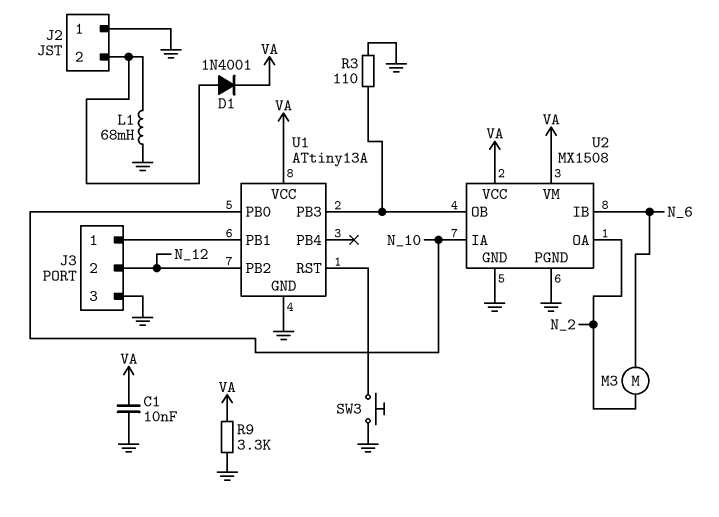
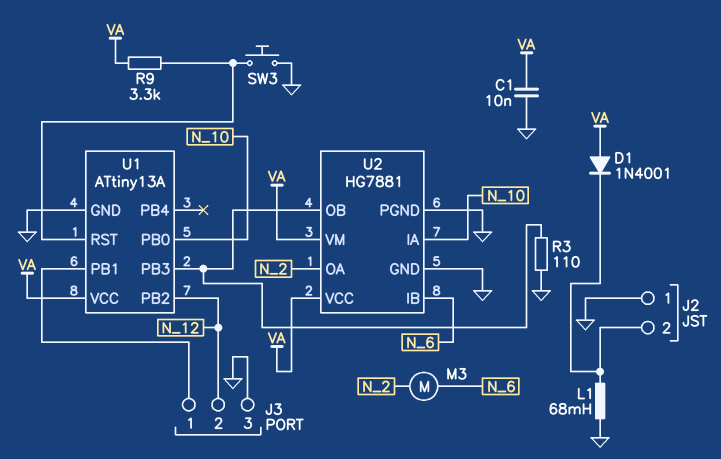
D1: diode 1N4001 (A J2/2, K VA) -> diode 1N4001 (A VA, K J2/2)
R9: 3.3k (GND, VA) -> 3.3k (U1/RST, VA)
U2: MX1508 -> HG7881

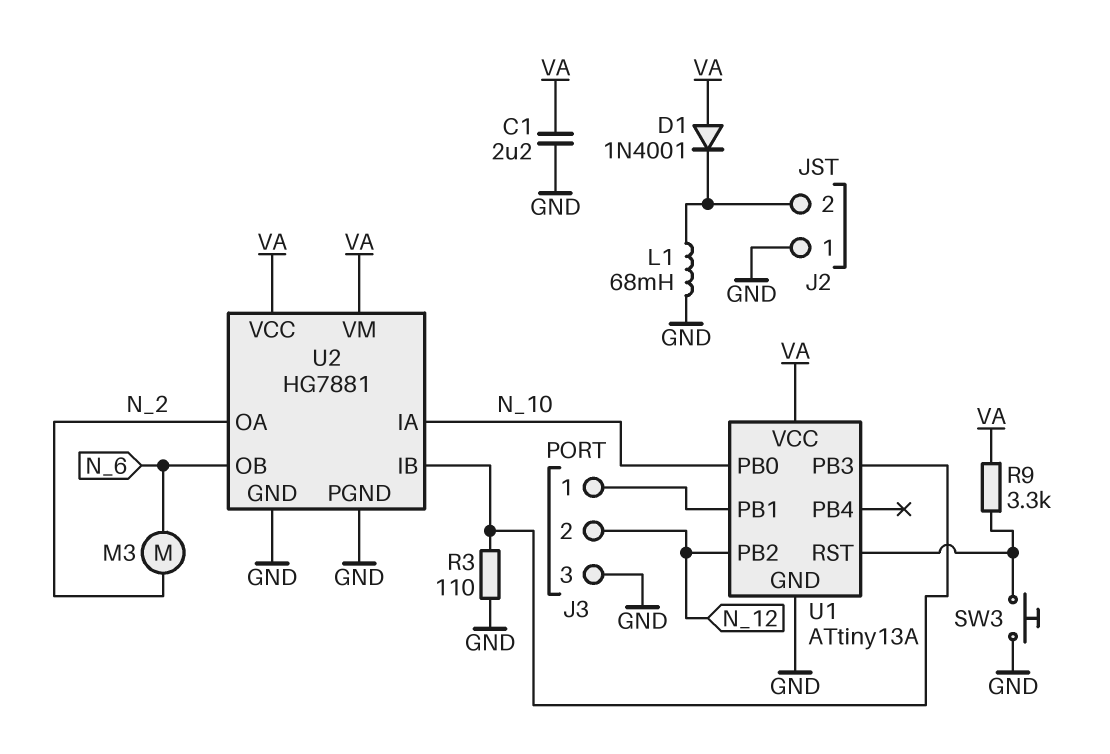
C1: 10nF (GND, VA) -> 2.2uF (GND, VA)
U2 pin IB: N_6 -> U1/PB3
U2 pin OB: U1/PB3 -> N_6

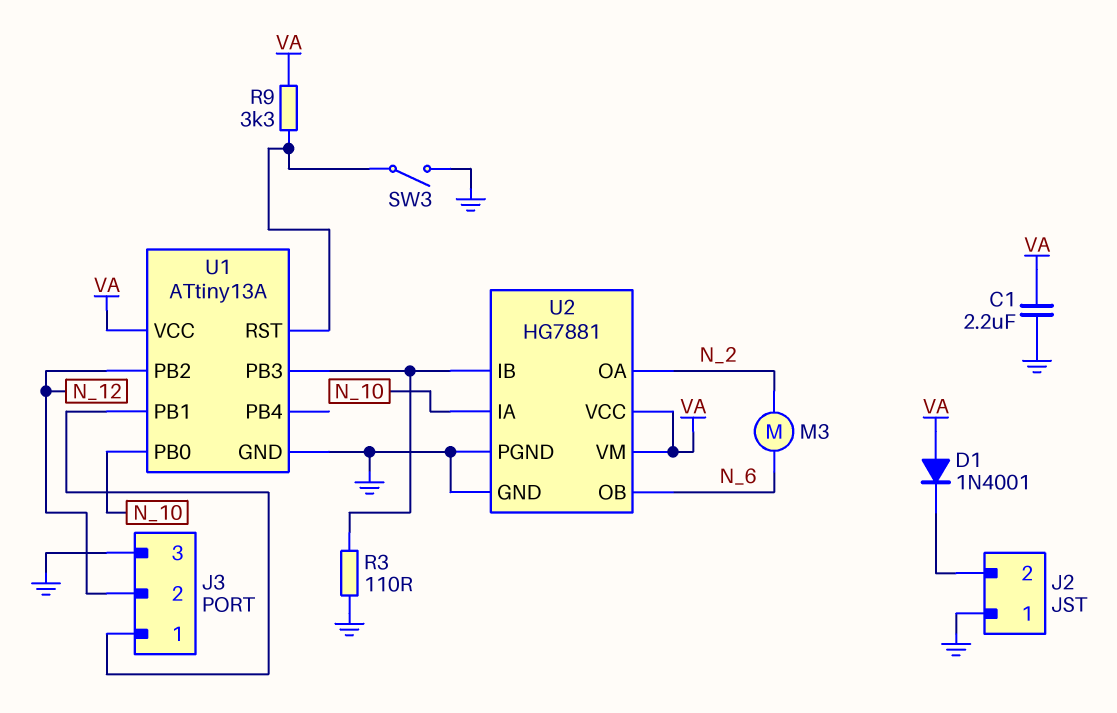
L1: 68mH (GND, J2/2) -> none
SW3: button (GND, U1/RST) -> switch (GND, U1/RST)

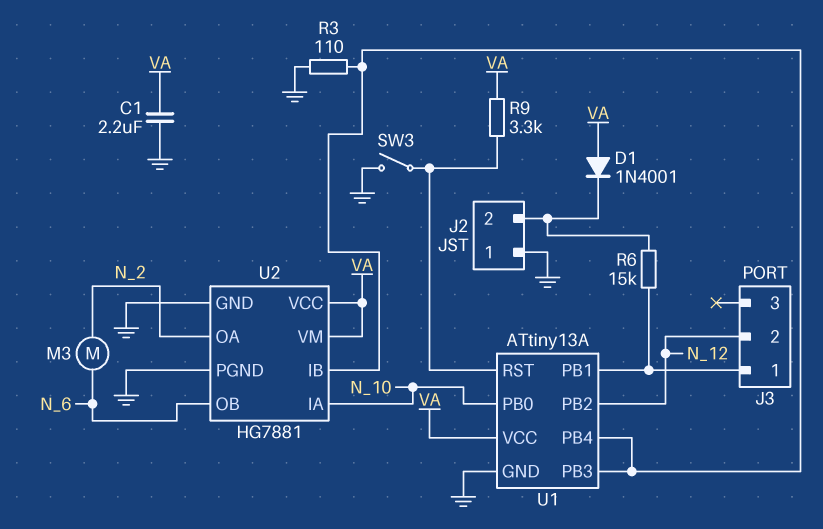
J3 pin 3: GND -> none
R6: none -> 15k (J2/2, J3/1)
U1 pin PB4: none -> U1/PB3

